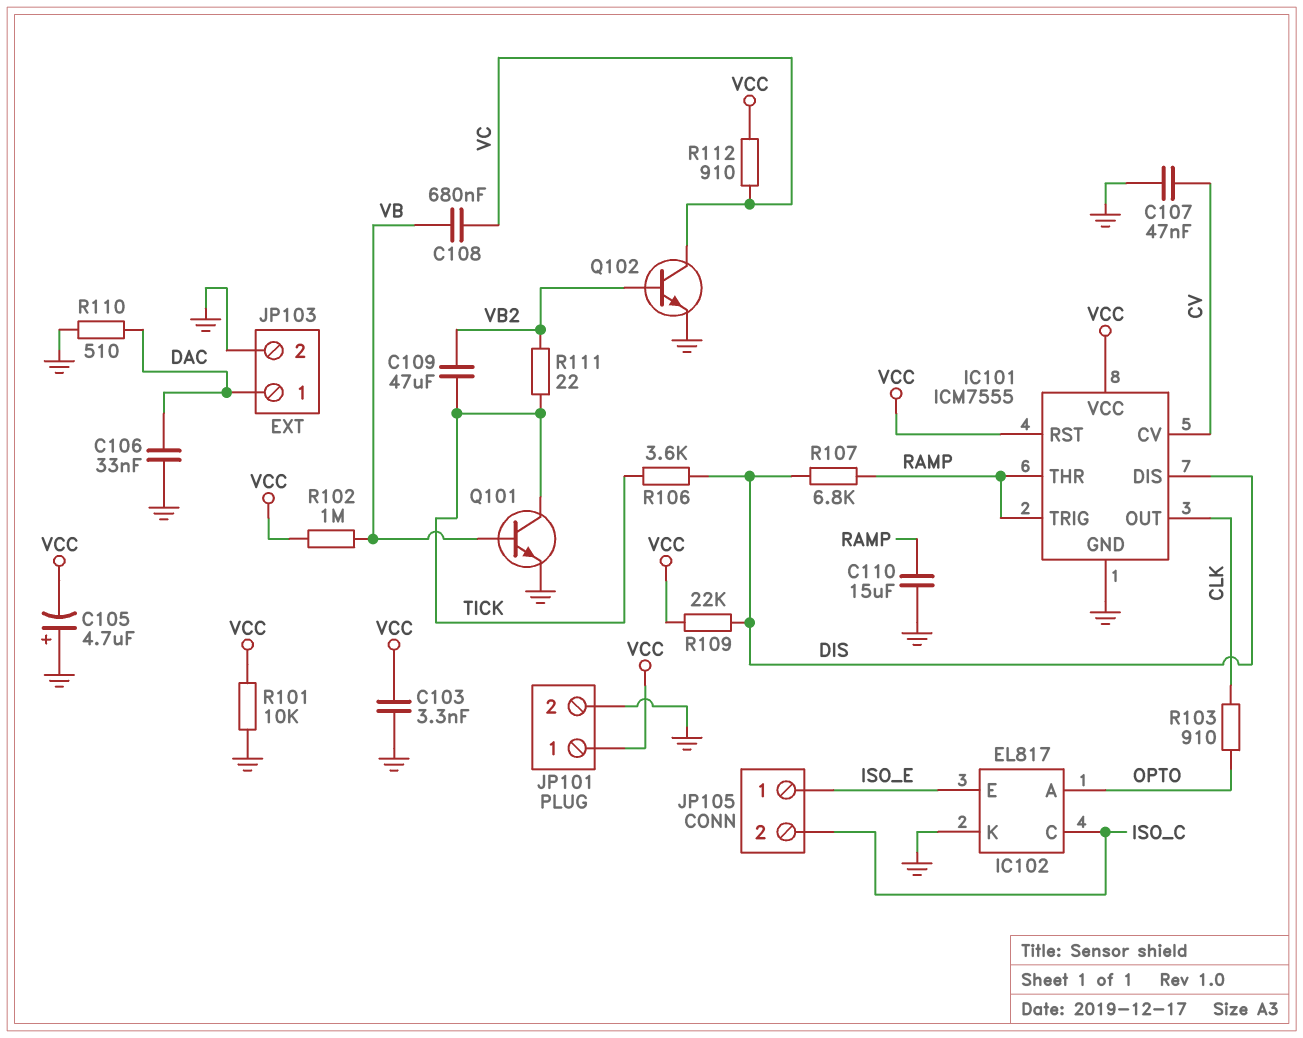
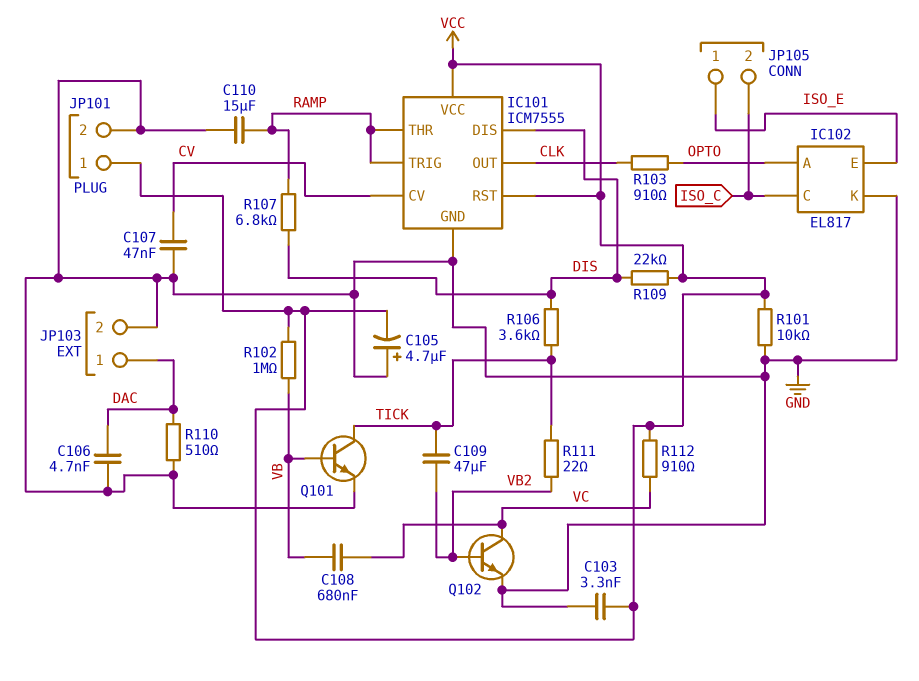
C106: 33nF (DAC, GND) -> 4.7nF (DAC, GND)

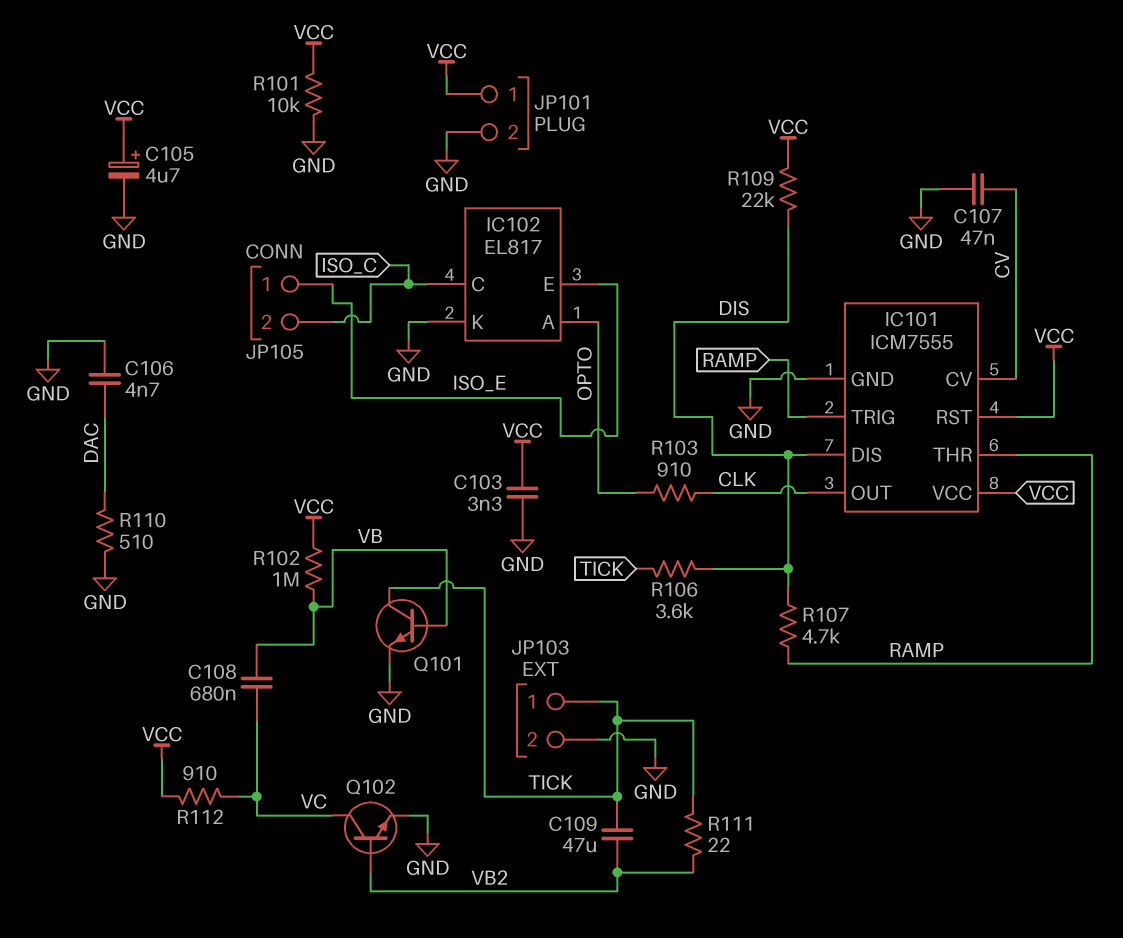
C105: 4.7uF (plus GND, minus VCC) -> 4.7uF (plus VCC, minus GND)
C110: 15uF (GND, RAMP) -> none
JP103 pin 1: DAC -> TICK
R107: 6.8k (DIS, RAMP) -> 4.7k (DIS, RAMP)

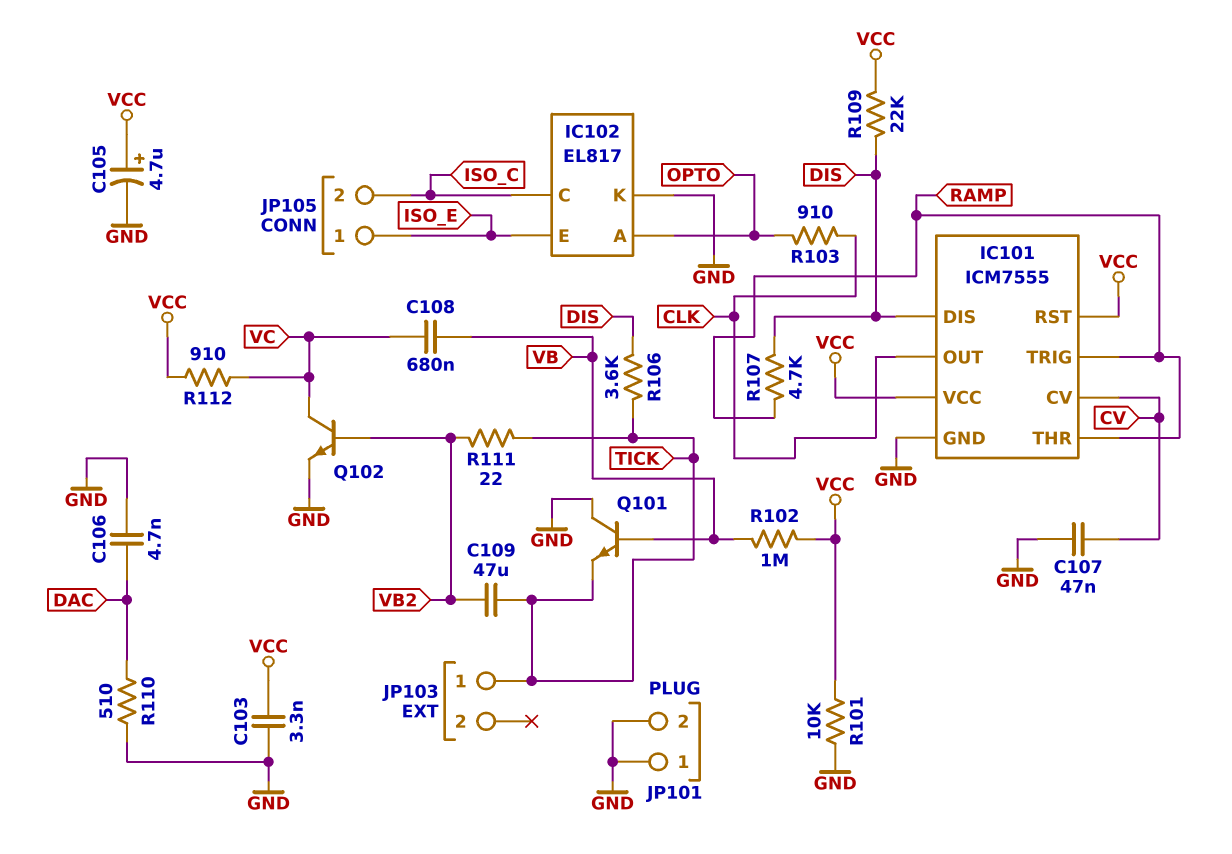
JP101 pin 1: VCC -> GND
JP103 pin 2: GND -> none
Q101: NPN (B VB, C TICK, E GND) -> NPN (B VB, C GND, E TICK)

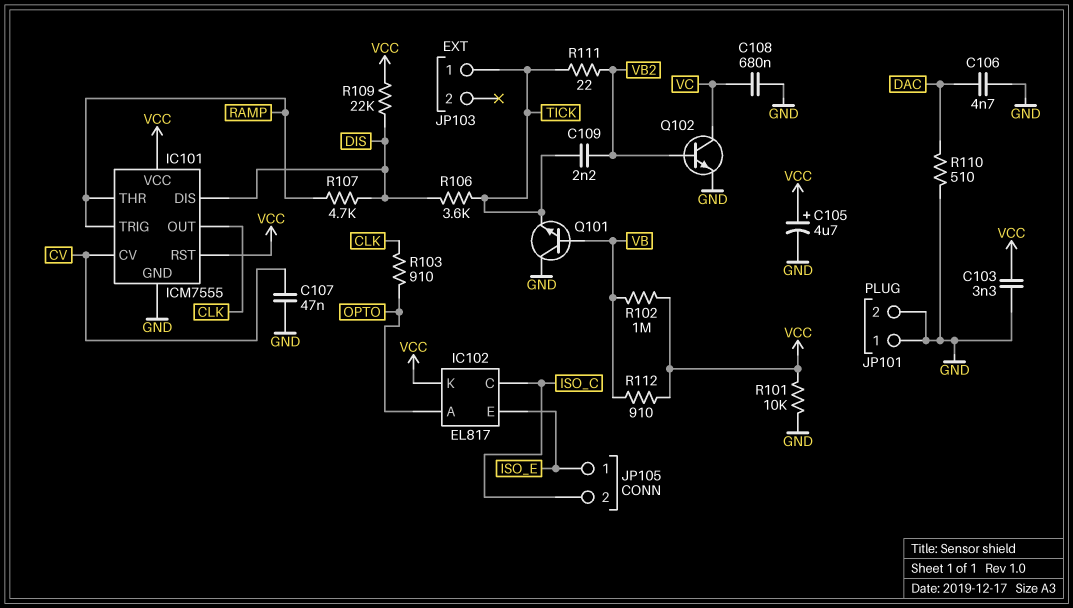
C108: 680nF (VB, VC) -> 680nF (GND, VC)
C109: 47uF (TICK, VB2) -> 2.2nF (TICK, VB2)
IC102 pin K: GND -> VCC
R112: 910 (VC, VCC) -> 910 (VB, VCC)

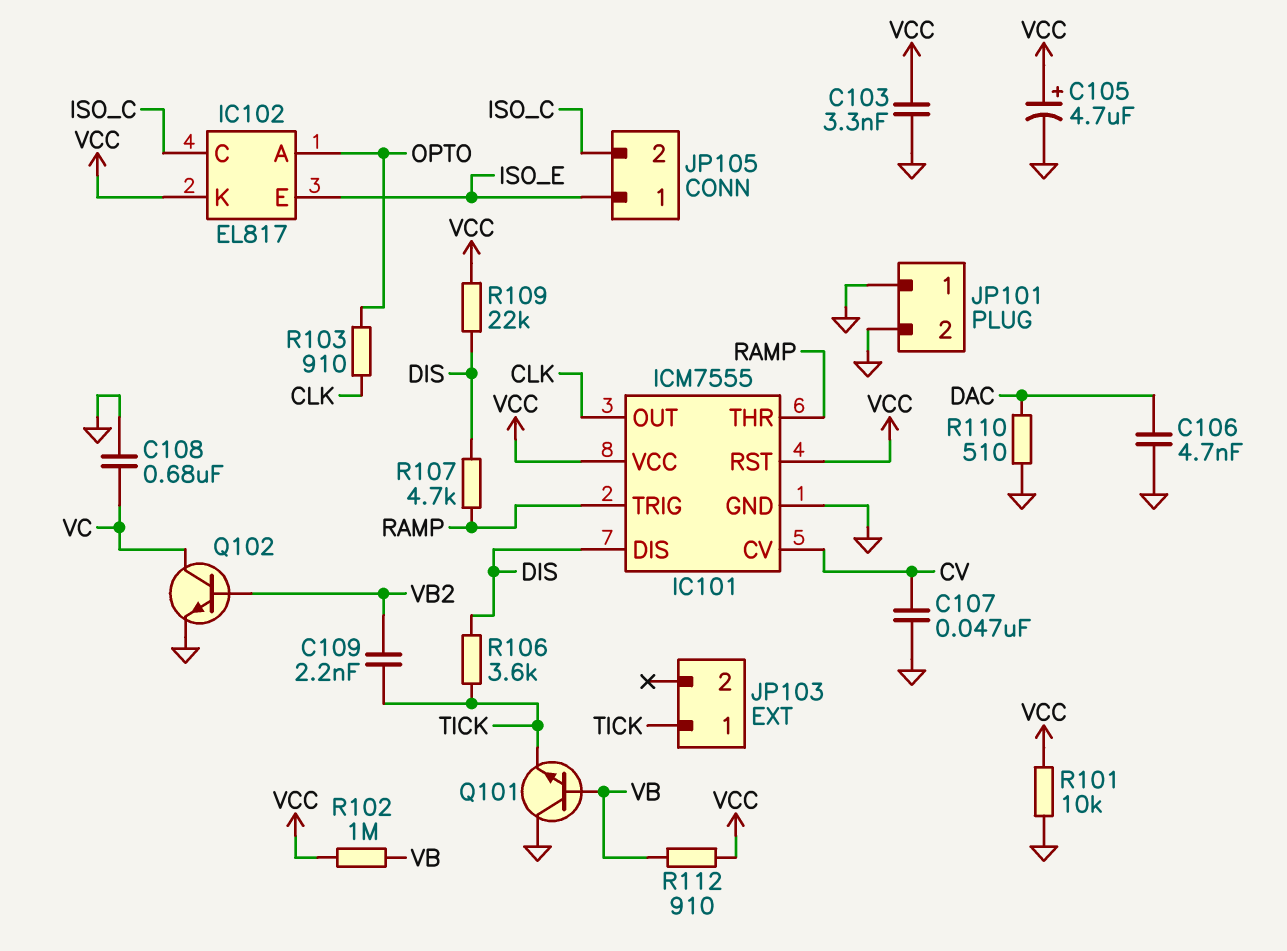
R111: 22 (TICK, VB2) -> none

